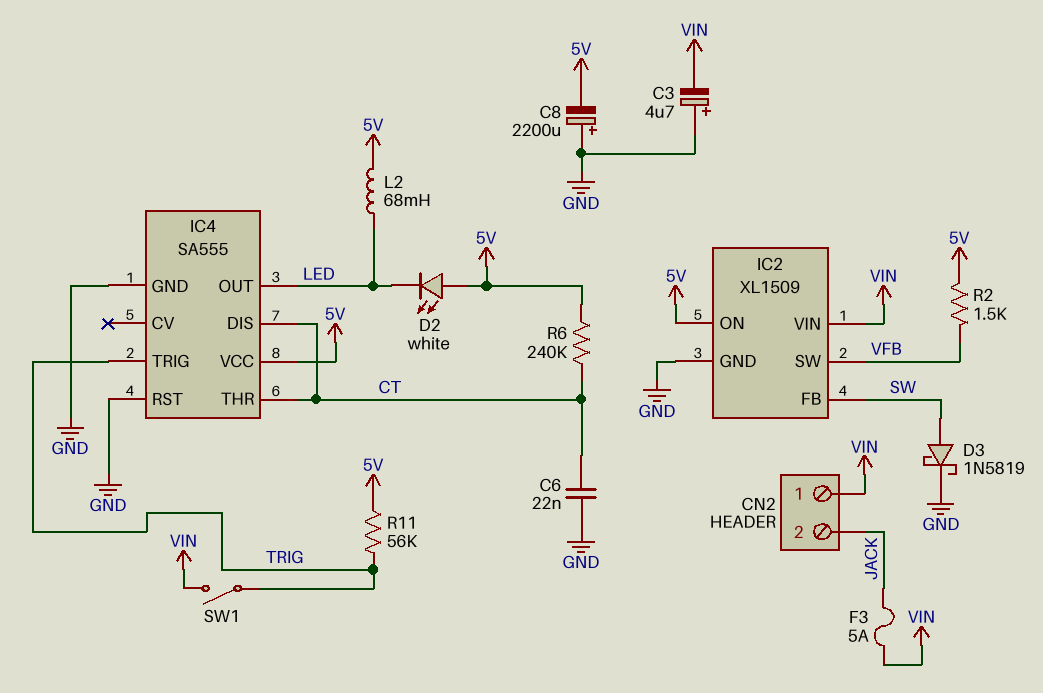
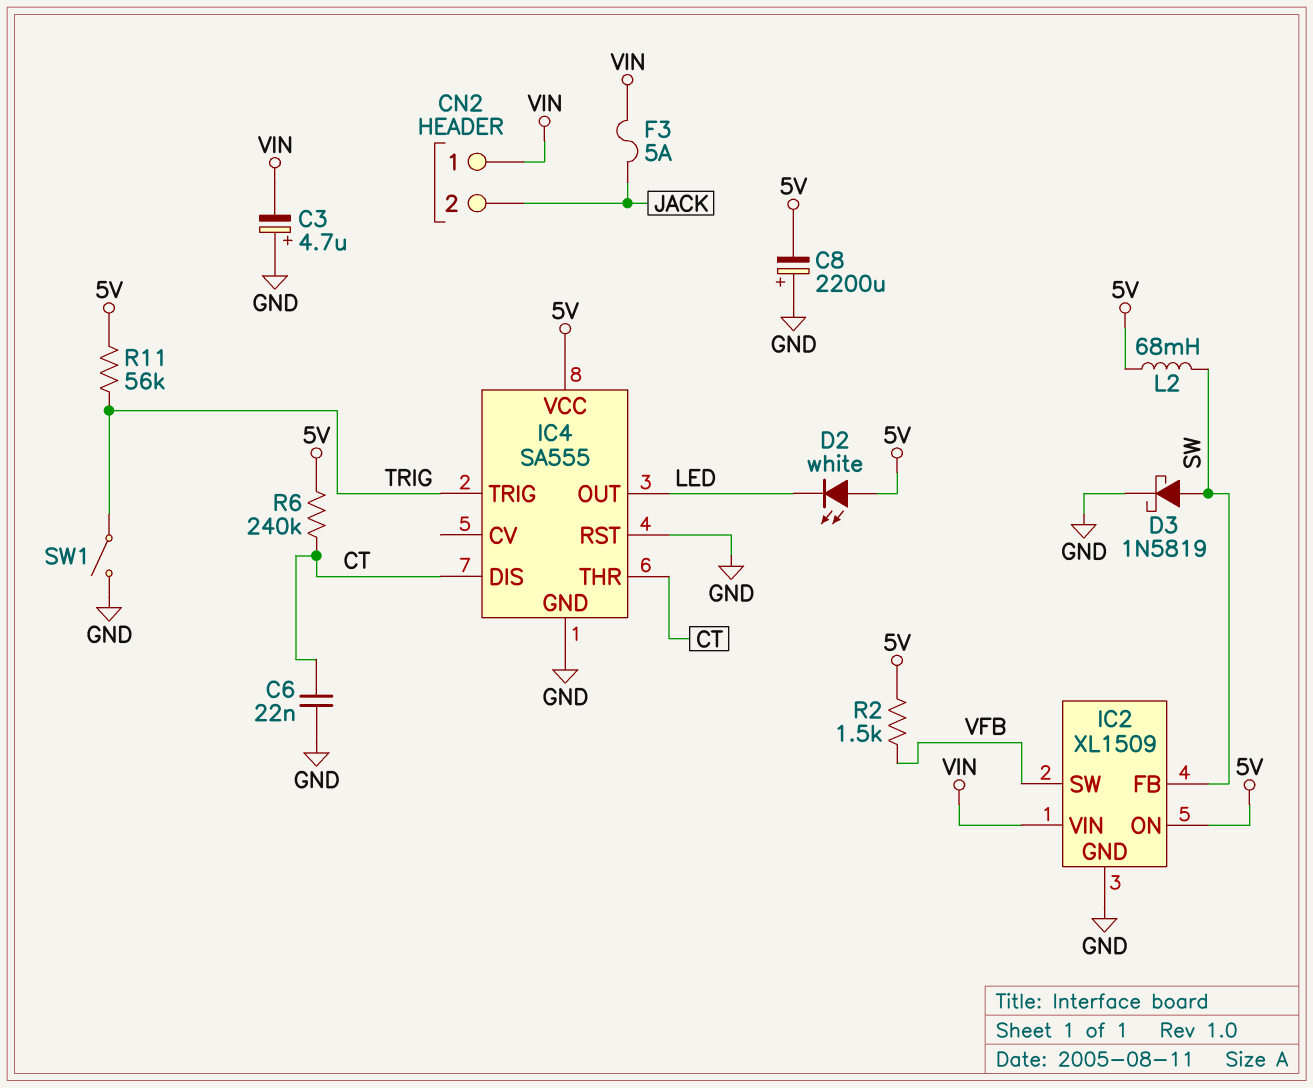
L2: 68mH (5V, LED) -> 68mH (5V, SW)
SW1: switch (TRIG, VIN) -> switch (GND, TRIG)

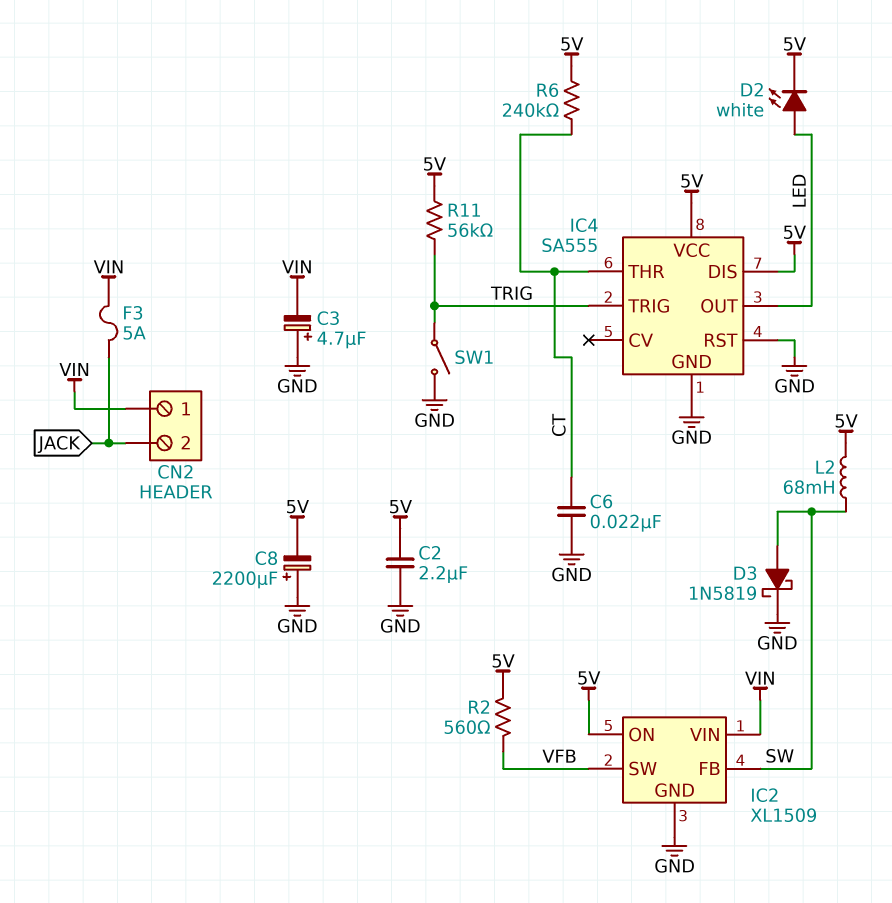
C2: none -> 2.2uF (5V, GND)
D2: LED white (A 5V, K LED) -> LED white (A LED, K 5V)
IC4 pin DIS: CT -> 5V
R2: 1.5k (5V, VFB) -> 560 (5V, VFB)

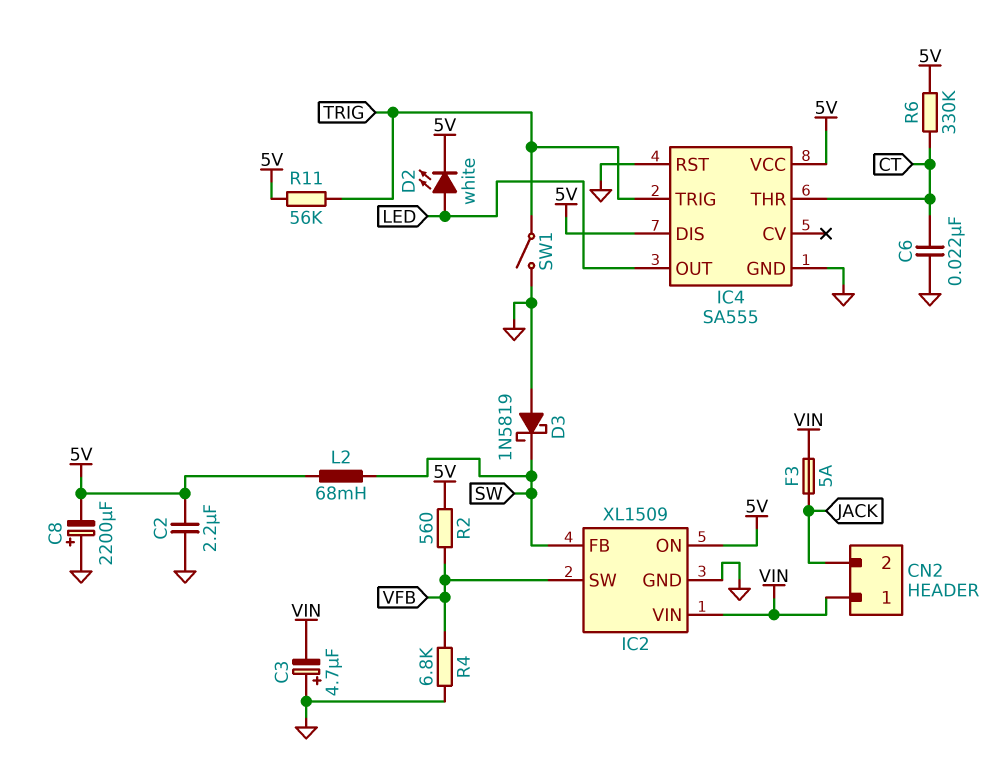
D3: schottky 1N5819 (A SW, K GND) -> schottky 1N5819 (A GND, K SW)
R4: none -> 6.8k (GND, VFB)
R6: 240k (5V, CT) -> 330k (5V, CT)

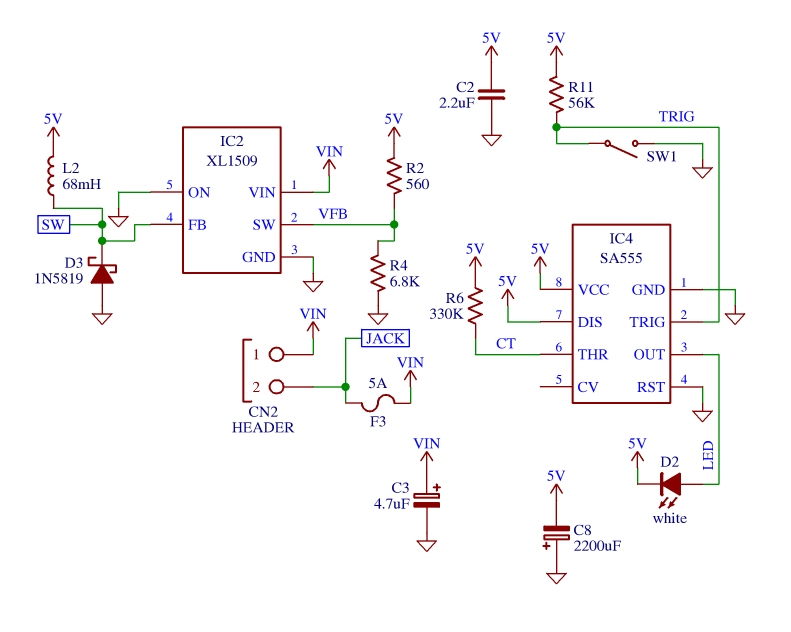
C3: 4.7uF (plus GND, minus VIN) -> 4.7uF (plus VIN, minus GND)
C6: 22nF (CT, GND) -> none
IC2 pin ON: 5V -> GND

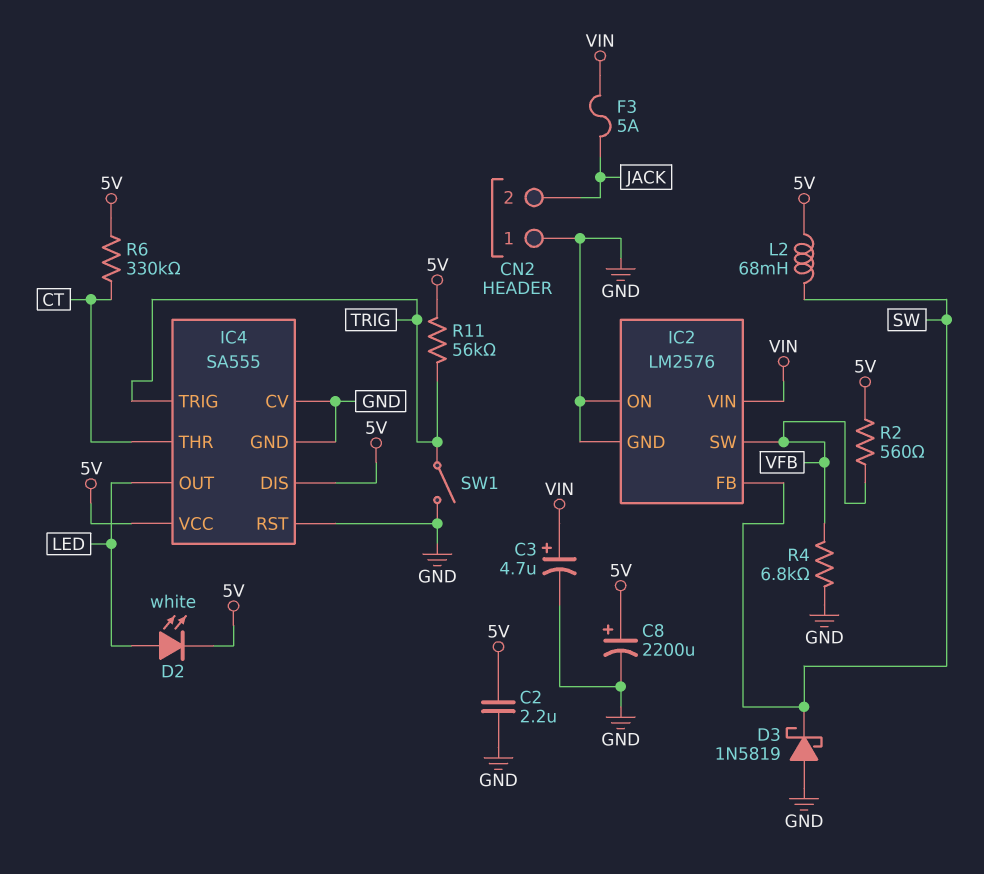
C8: 2200uF (plus GND, minus 5V) -> 2200uF (plus 5V, minus GND)
CN2 pin 1: VIN -> GND
IC2: XL1509 -> LM2576
IC4 pin CV: none -> GND

